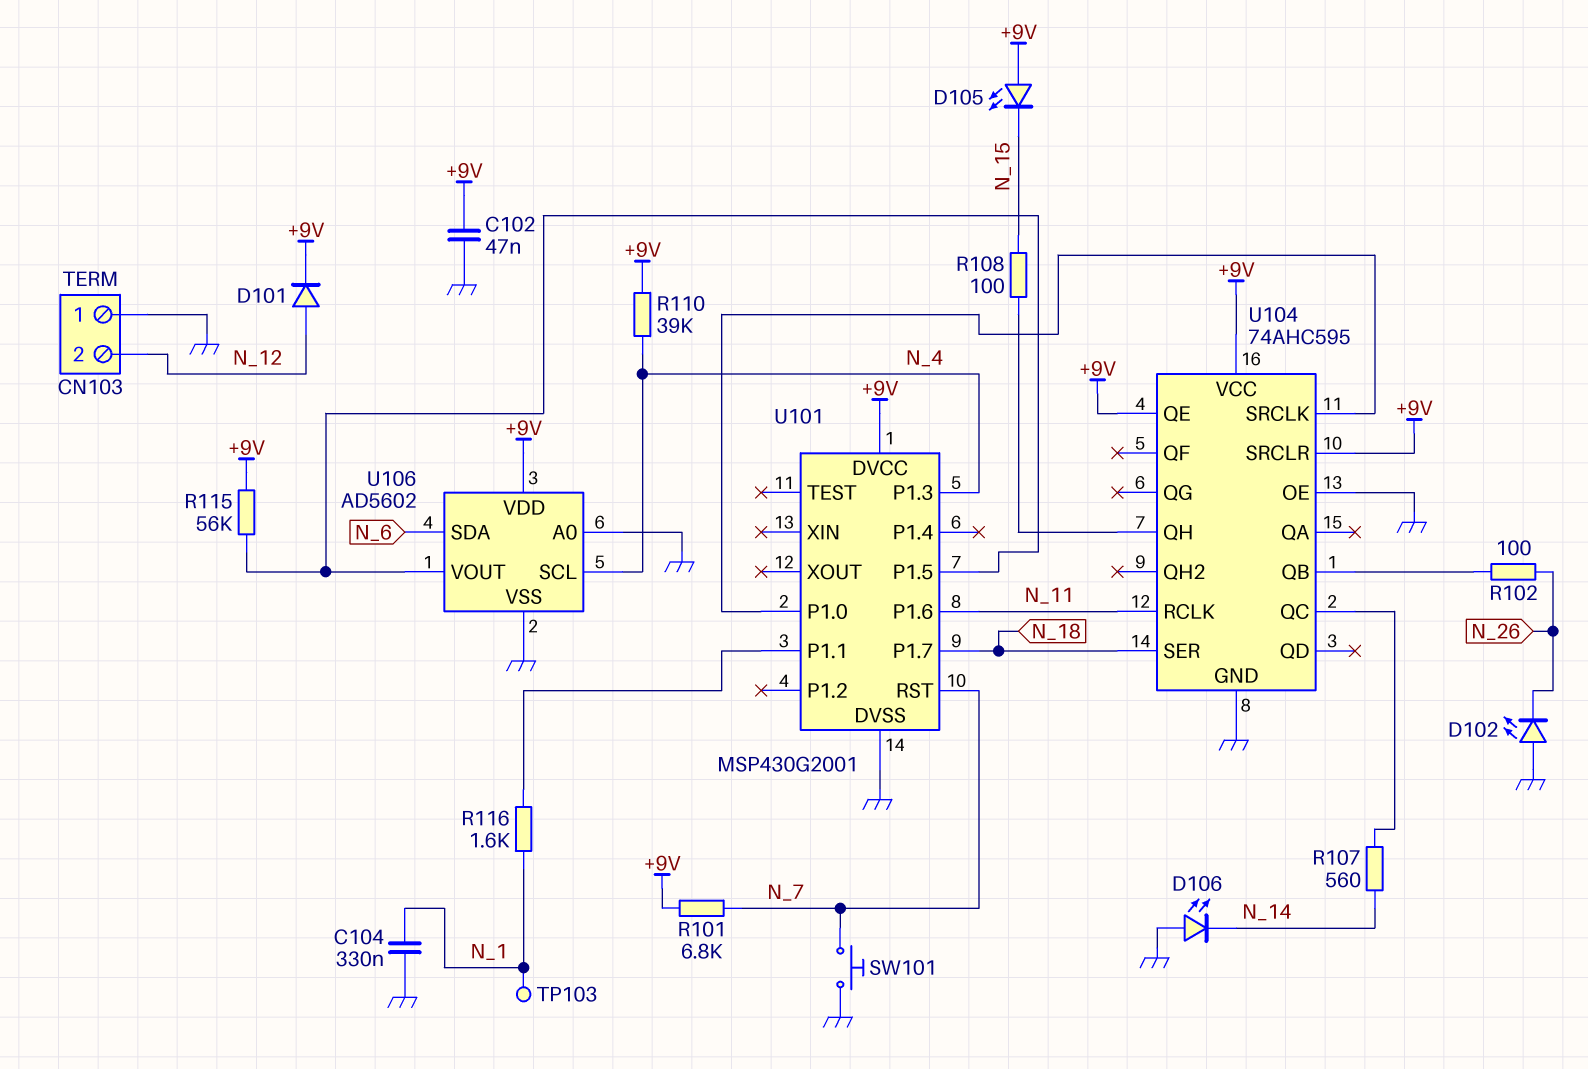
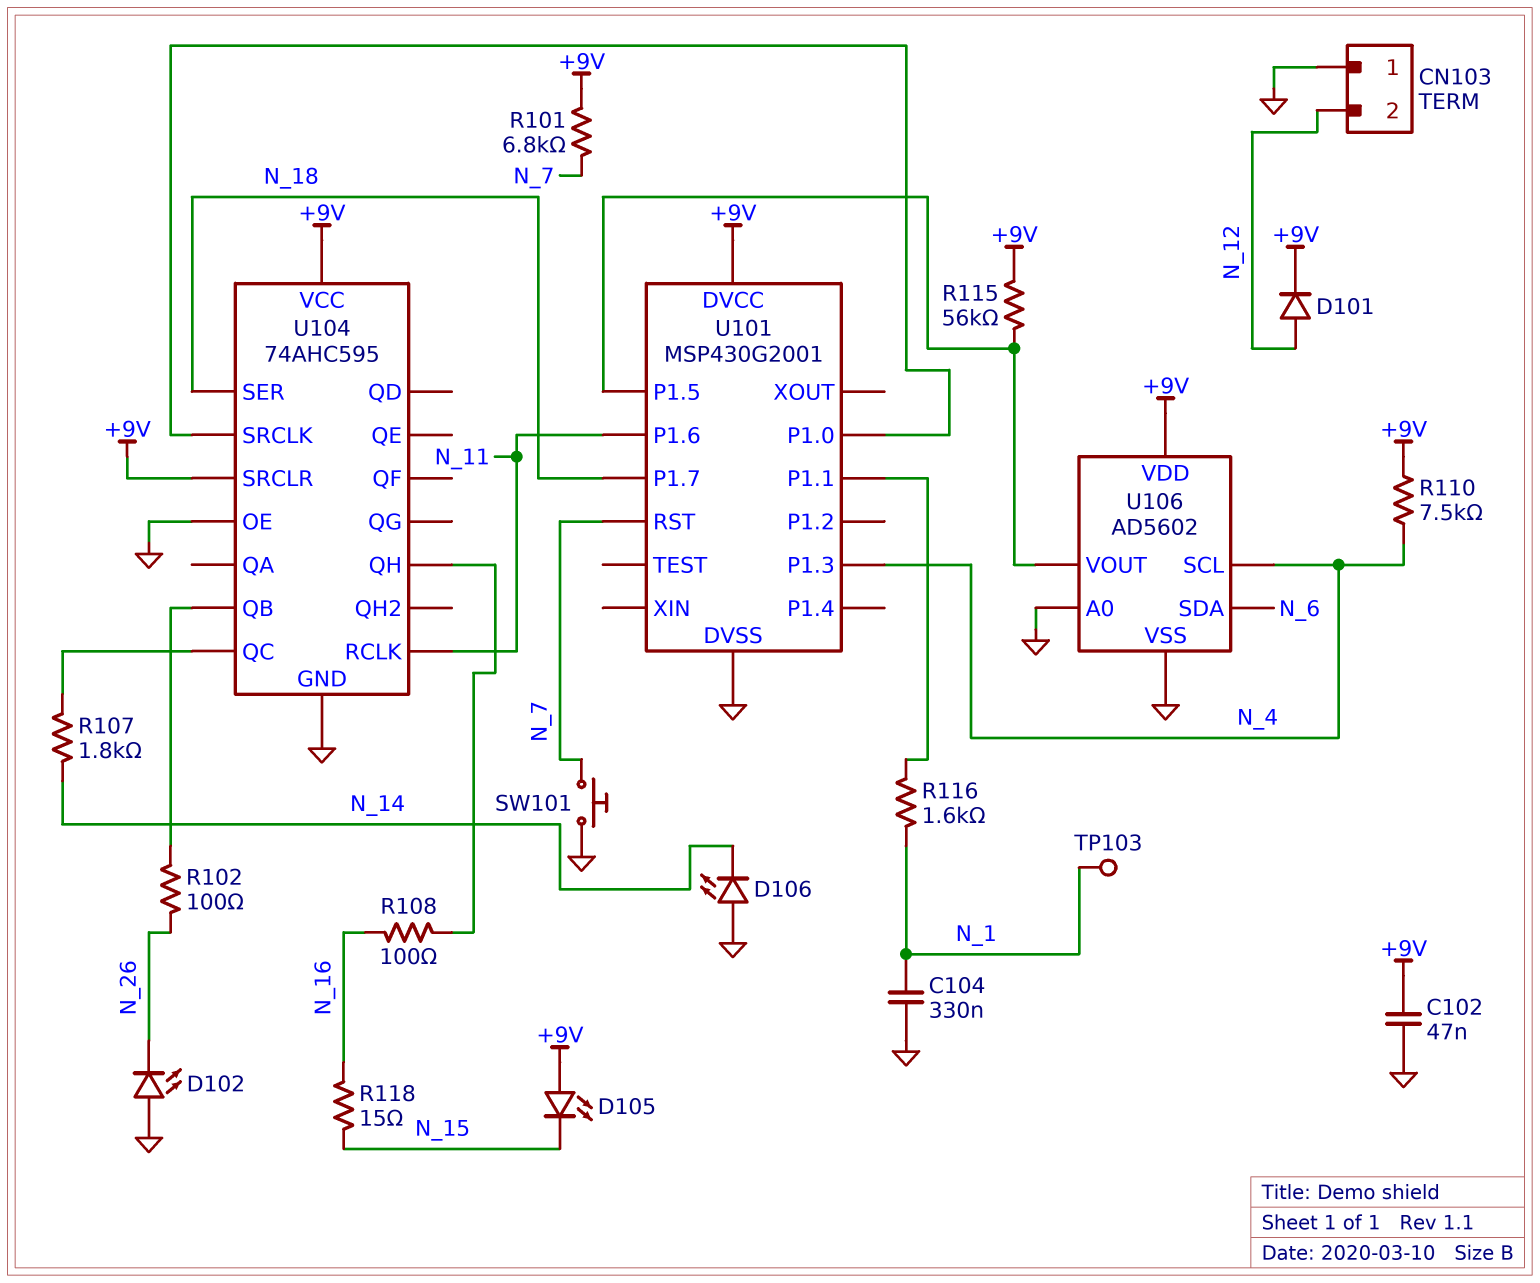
R107: 560 (N_14, U104/QC) -> 1.8k (N_14, U104/QC)
R108: 100 (N_15, U104/QH) -> 100 (N_16, U104/QH)
R110: 39k (+9V, N_4) -> 7.5k (+9V, N_4)
R118: none -> 15 (N_15, N_16)
U104 pin QE: +9V -> none

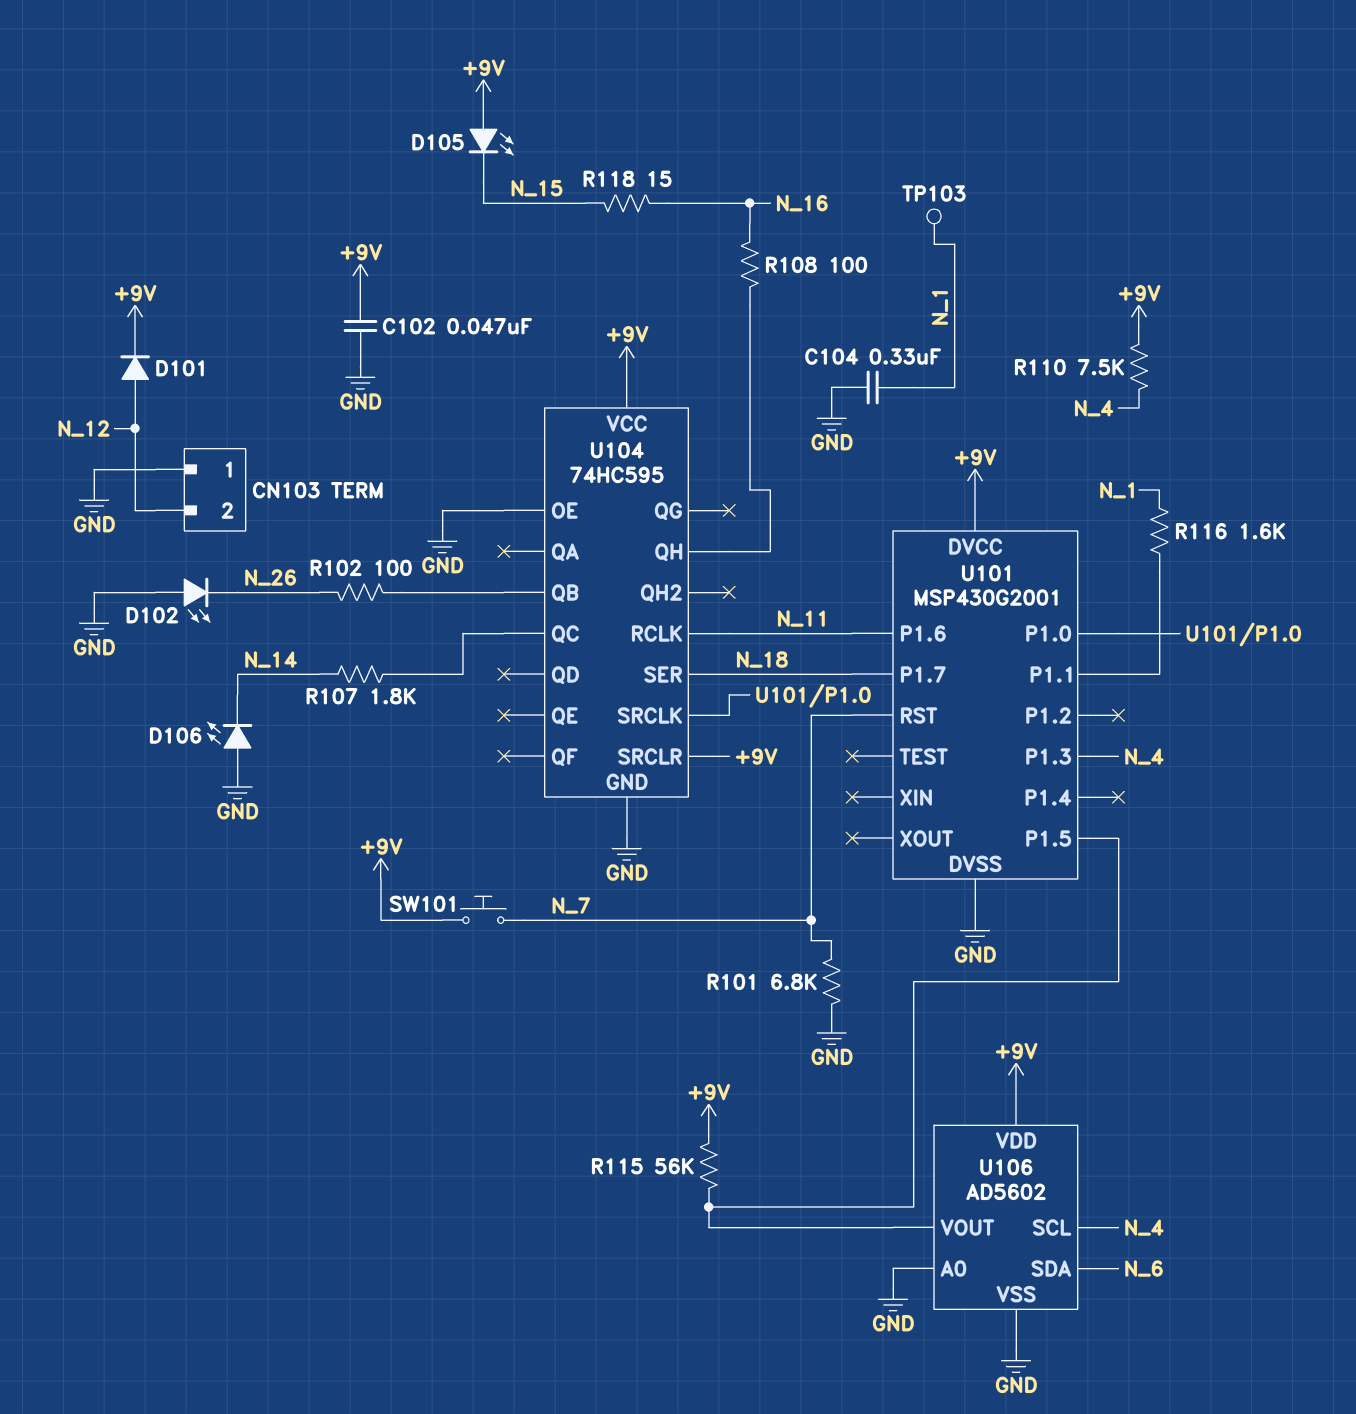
R101: 6.8k (+9V, N_7) -> 6.8k (GND, N_7)
SW101: button (GND, N_7) -> button (+9V, N_7)
U104: 74AHC595 -> 74HC595

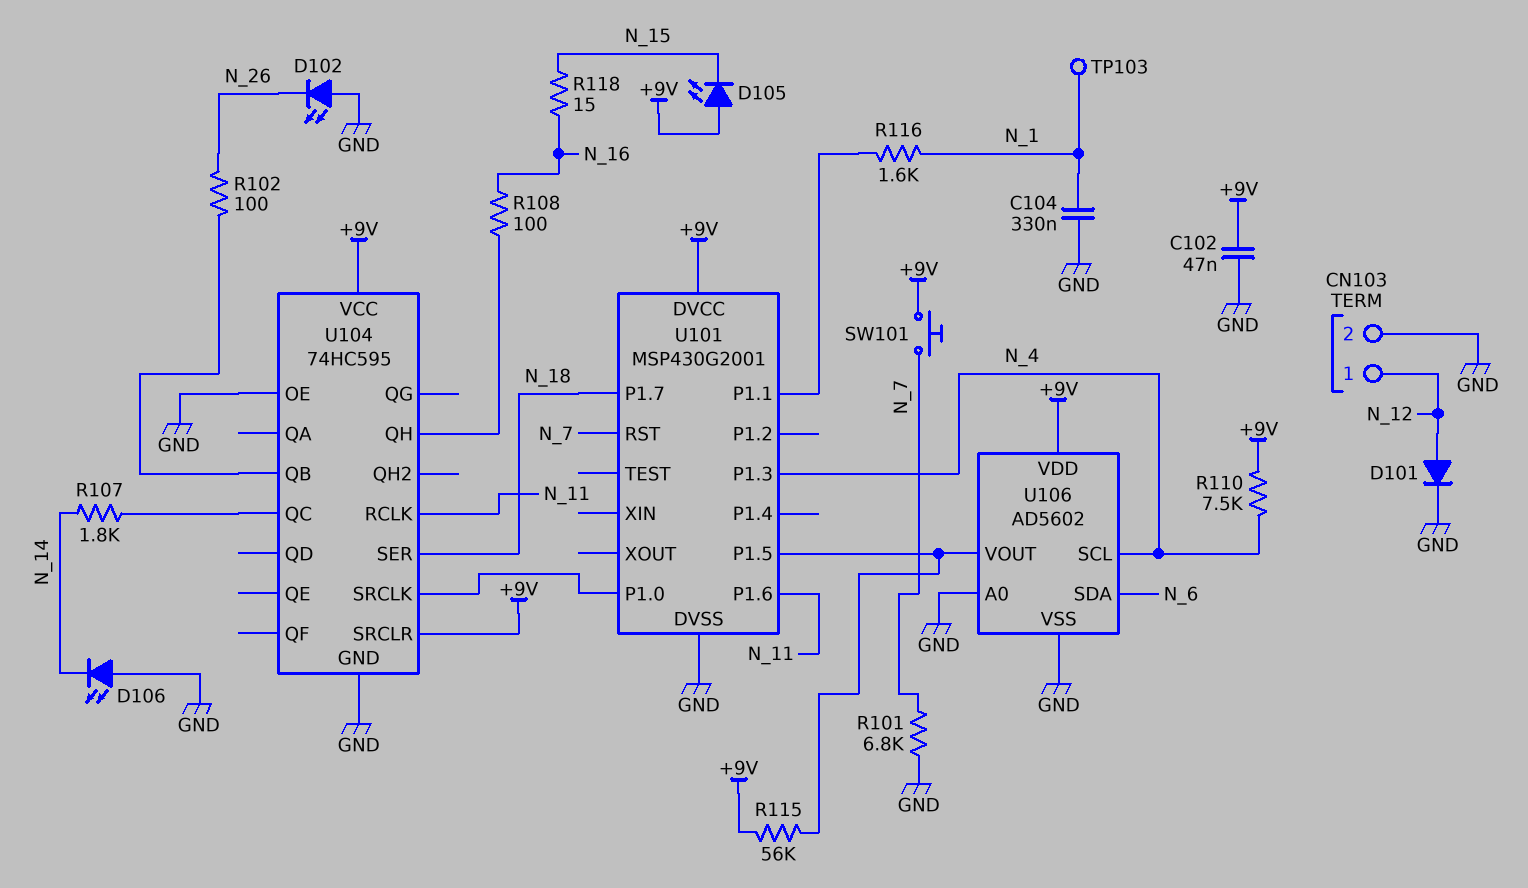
CN103 pin 1: GND -> N_12
CN103 pin 2: N_12 -> GND
D101: diode (A N_12, K +9V) -> diode (A N_12, K GND)

